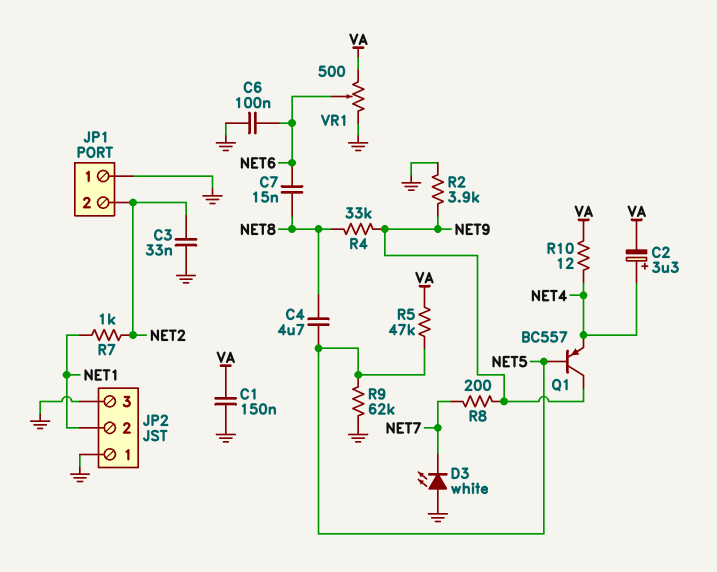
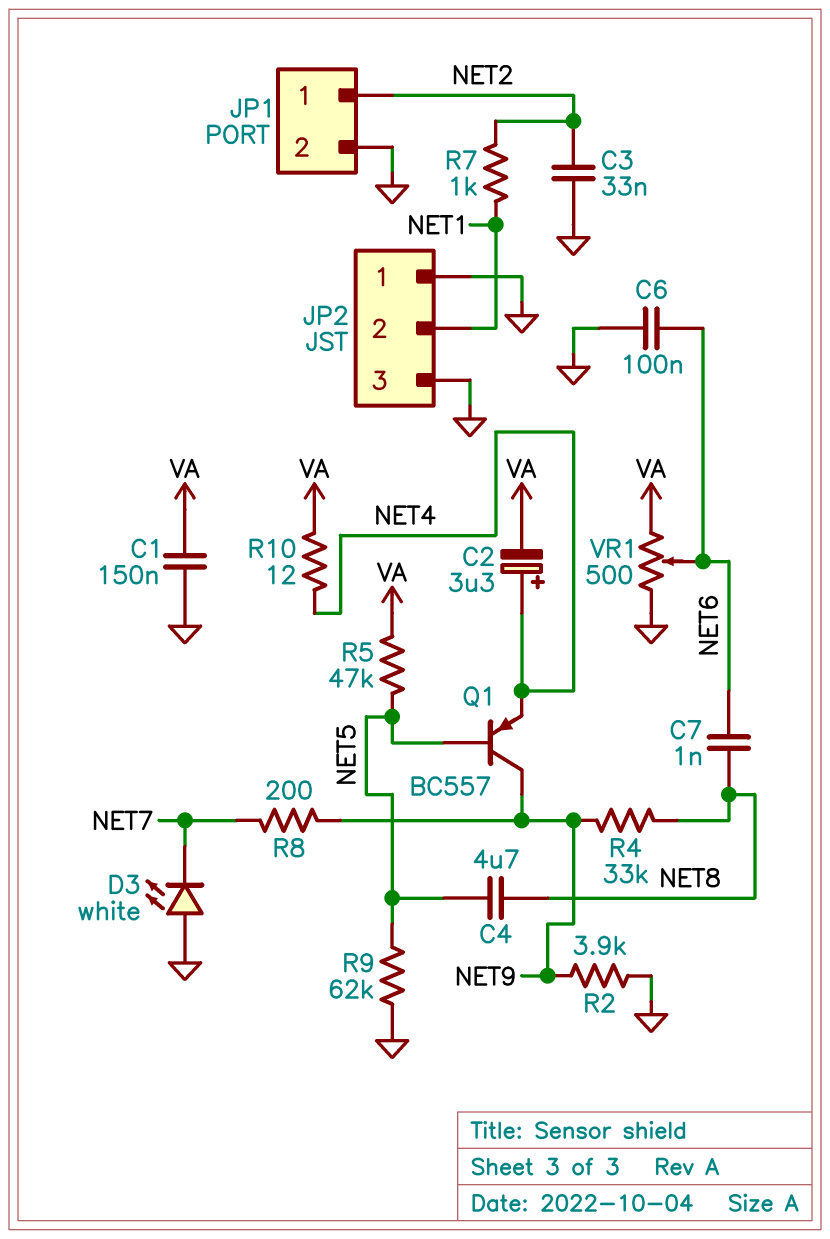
C7: 15nF (NET6, NET8) -> 1nF (NET6, NET8)
JP1 pin 1: GND -> NET2
JP1 pin 2: NET2 -> GND

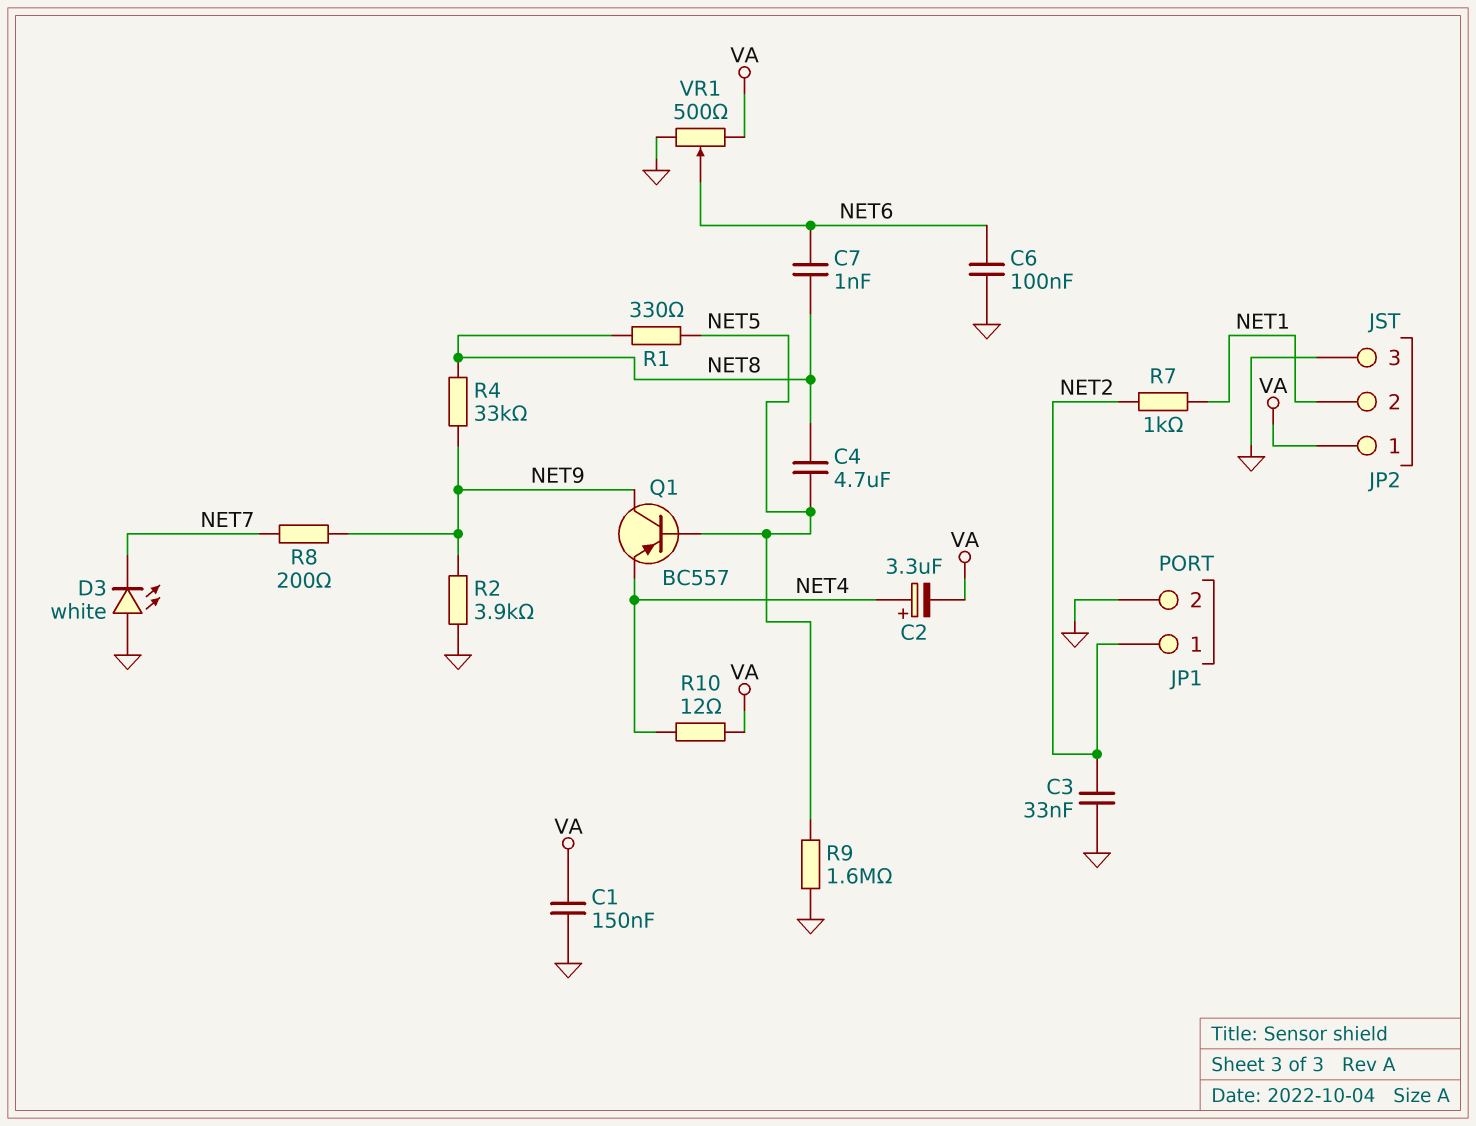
JP2 pin 1: GND -> VA
R1: none -> 330 (NET5, NET8)
R5: 47k (NET5, VA) -> none
R9: 62k (GND, NET5) -> 1.6M (GND, NET5)

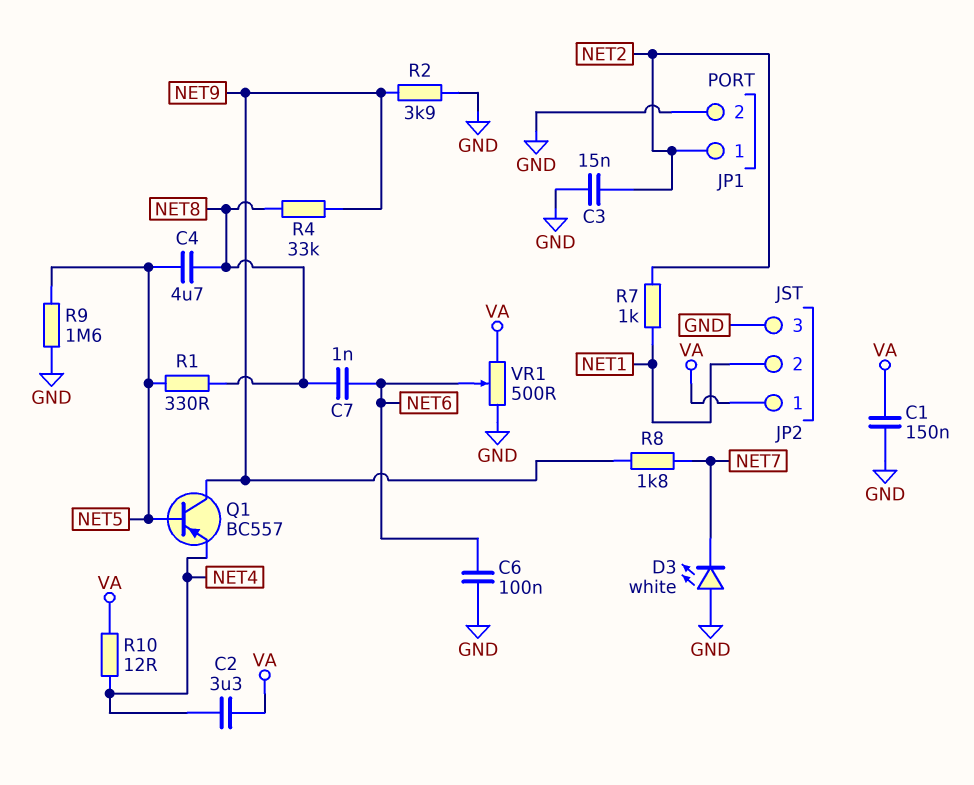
C2: 3.3uF (plus NET4, minus VA) -> 3.3uF (NET4, VA)
C3: 33nF (GND, NET2) -> 15nF (GND, NET2)
R8: 200 (NET7, NET9) -> 1.8k (NET7, NET9)

